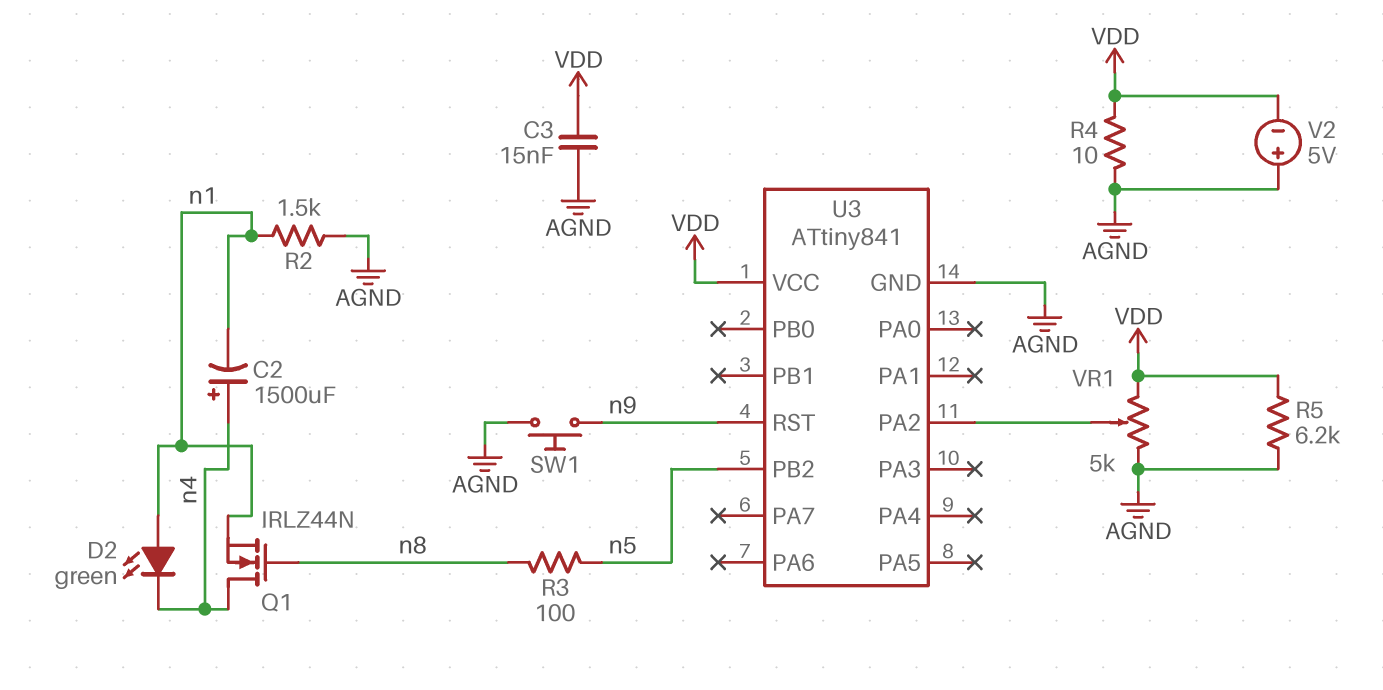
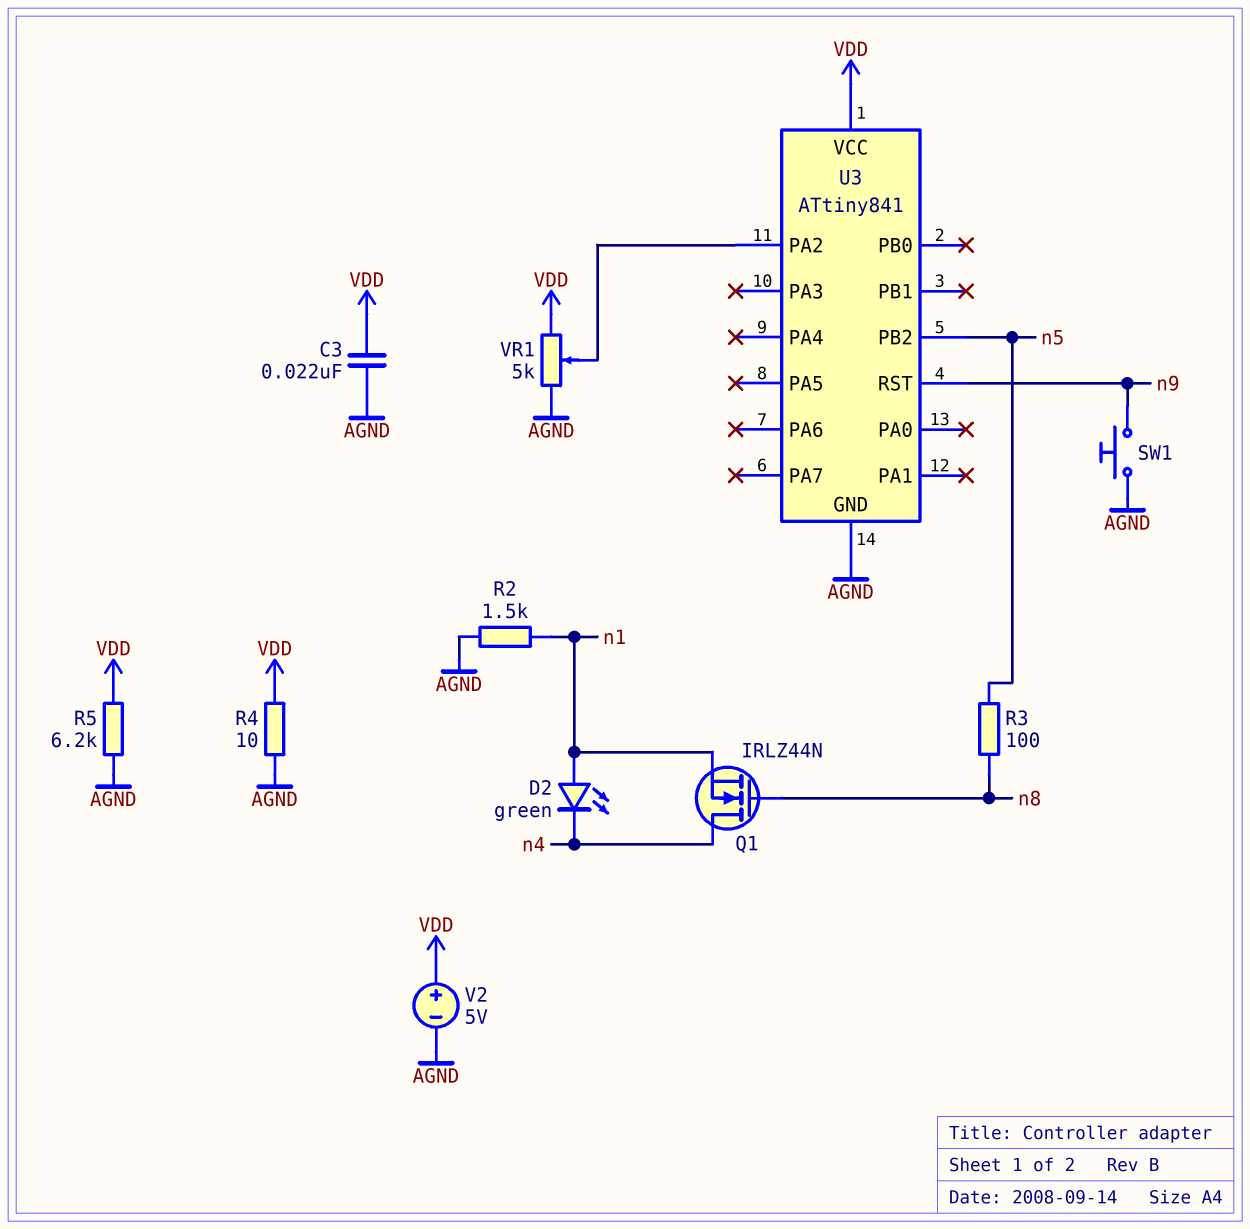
C2: 1500uF (plus n4, minus n1) -> none
C3: 15nF (AGND, VDD) -> 22nF (AGND, VDD)
V2: 5V (plus AGND, minus VDD) -> 5V (plus VDD, minus AGND)

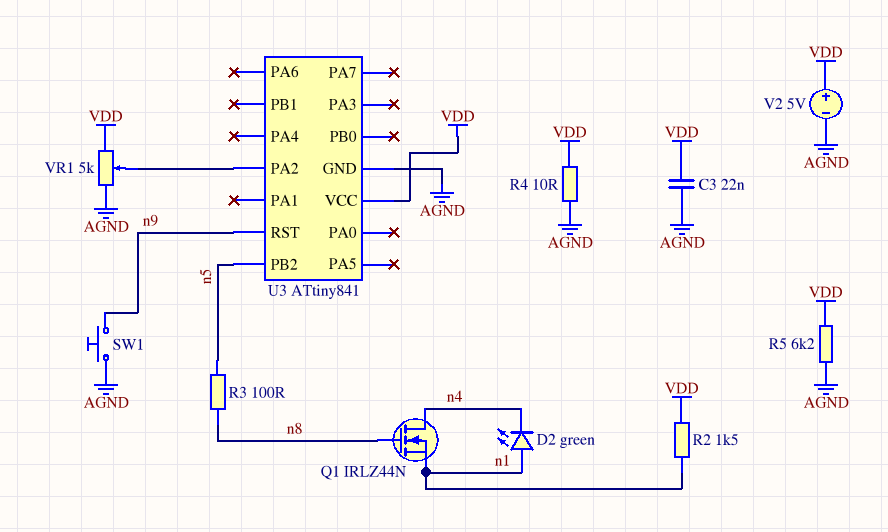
R2: 1.5k (AGND, n1) -> 1.5k (VDD, n1)

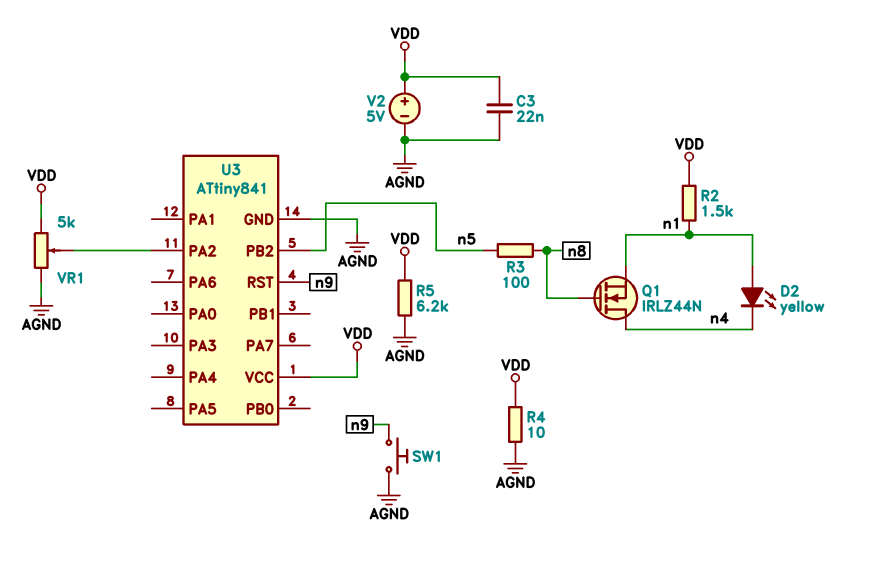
D2: LED green (A n1, K n4) -> LED yellow (A n1, K n4)

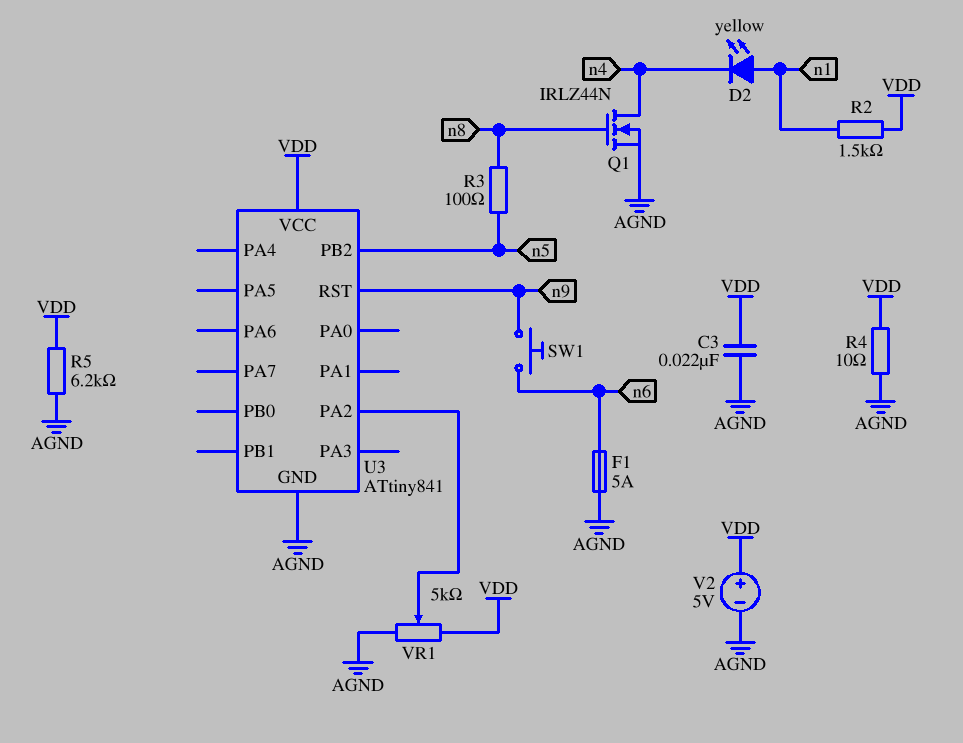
F1: none -> 5A (AGND, n6)
Q1: NMOS IRLZ44N (G n8, D n4, S n1) -> NMOS IRLZ44N (G n8, D n4, S AGND)
SW1: button (AGND, n9) -> button (n6, n9)

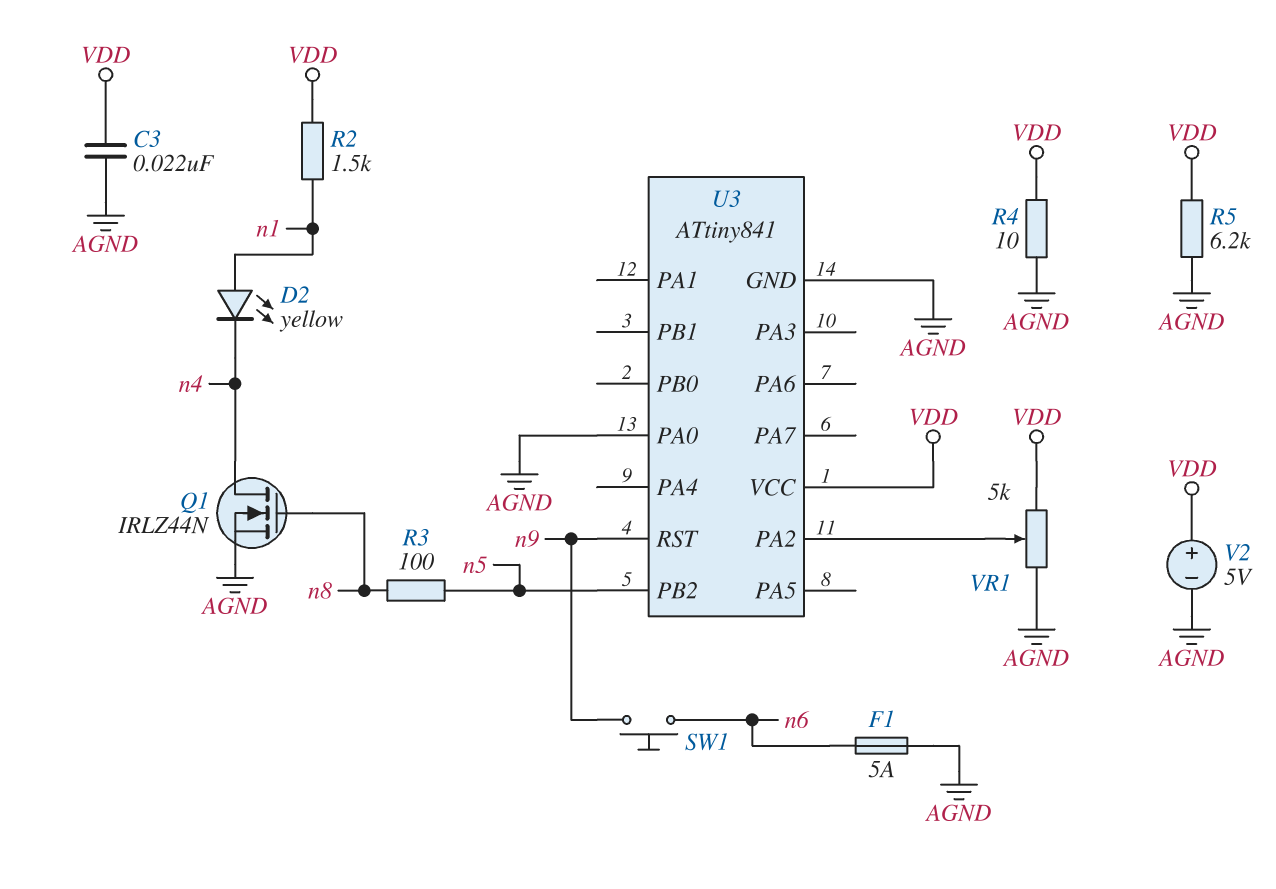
U3 pin PA0: none -> AGND

